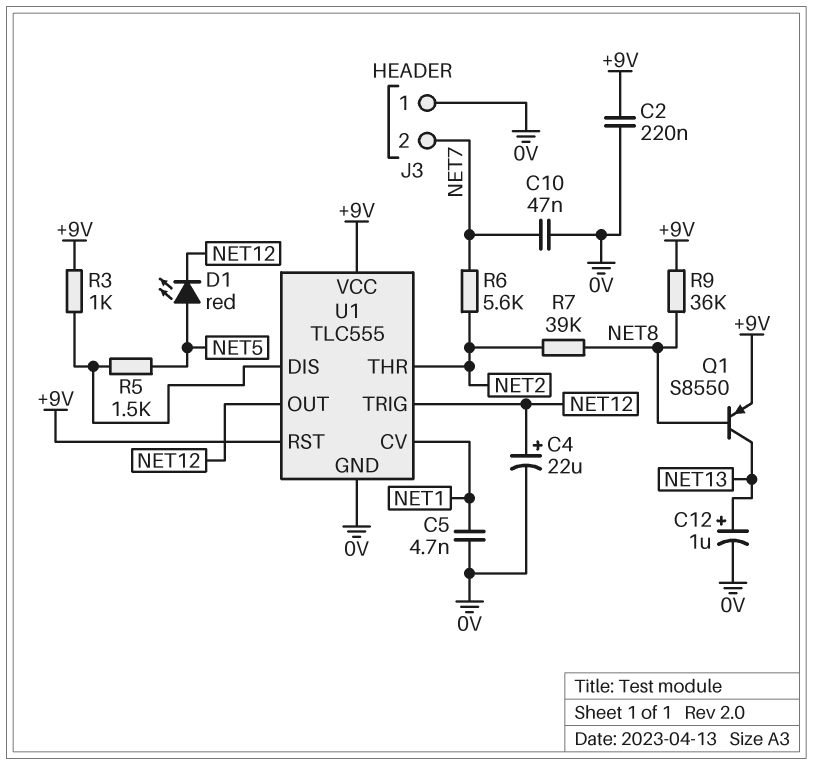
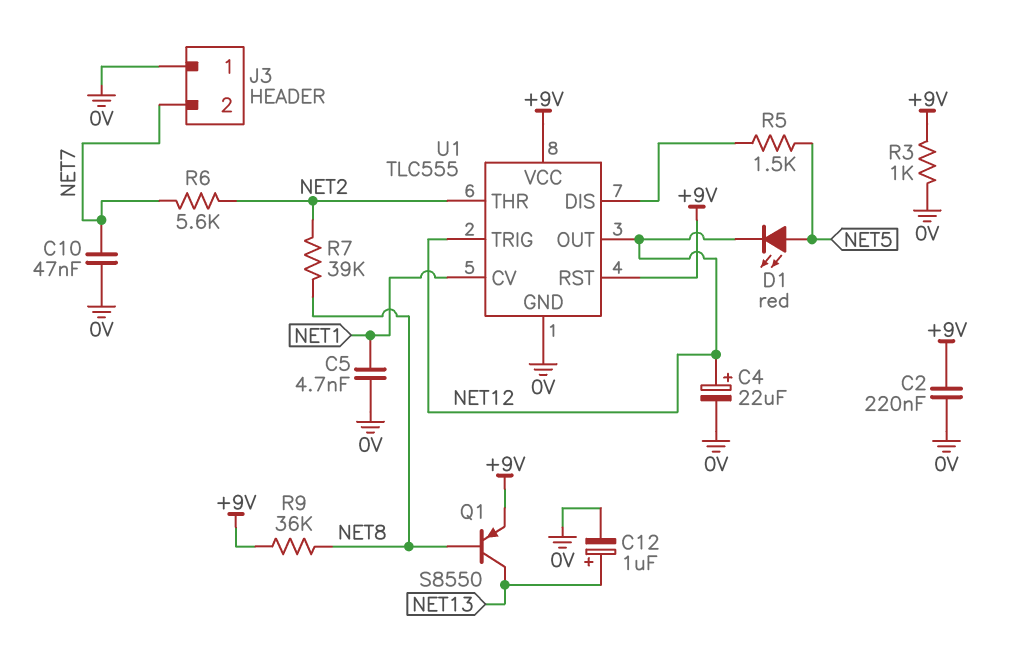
R3: 1k (+9V, U1/DIS) -> 1k (+9V, 0V)

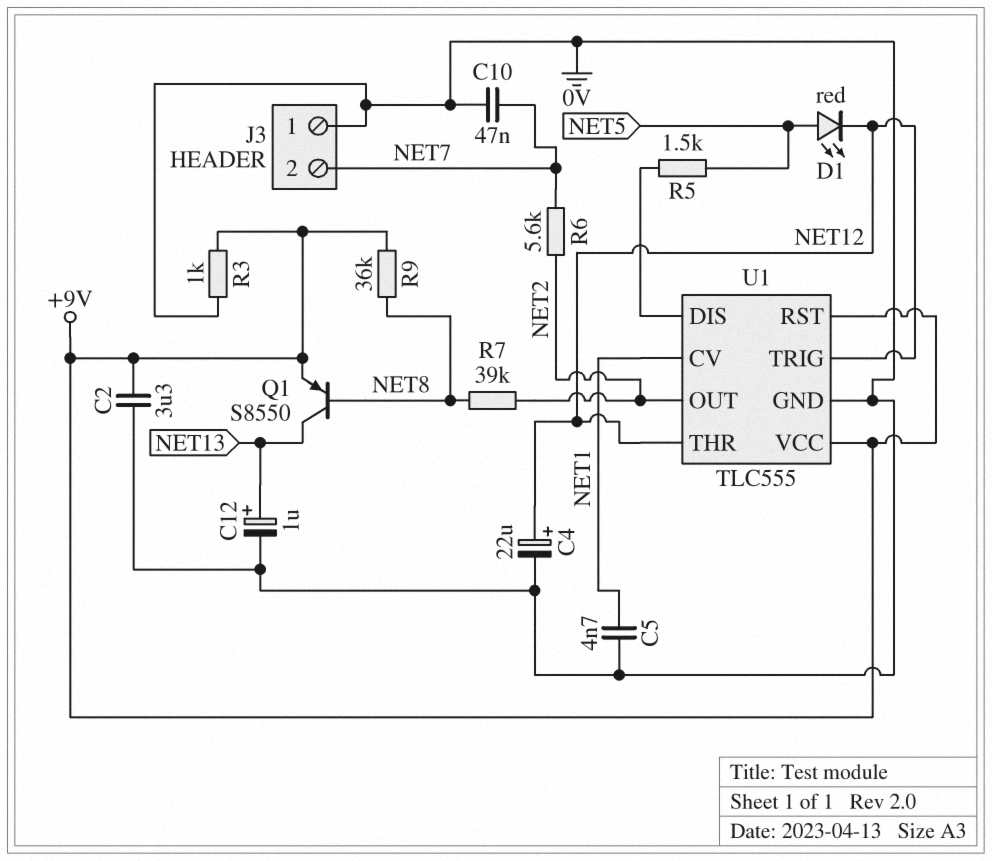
C2: 220nF (+9V, 0V) -> 3.3uF (+9V, 0V)
U1 pin OUT: NET12 -> NET2
U1 pin THR: NET2 -> NET12

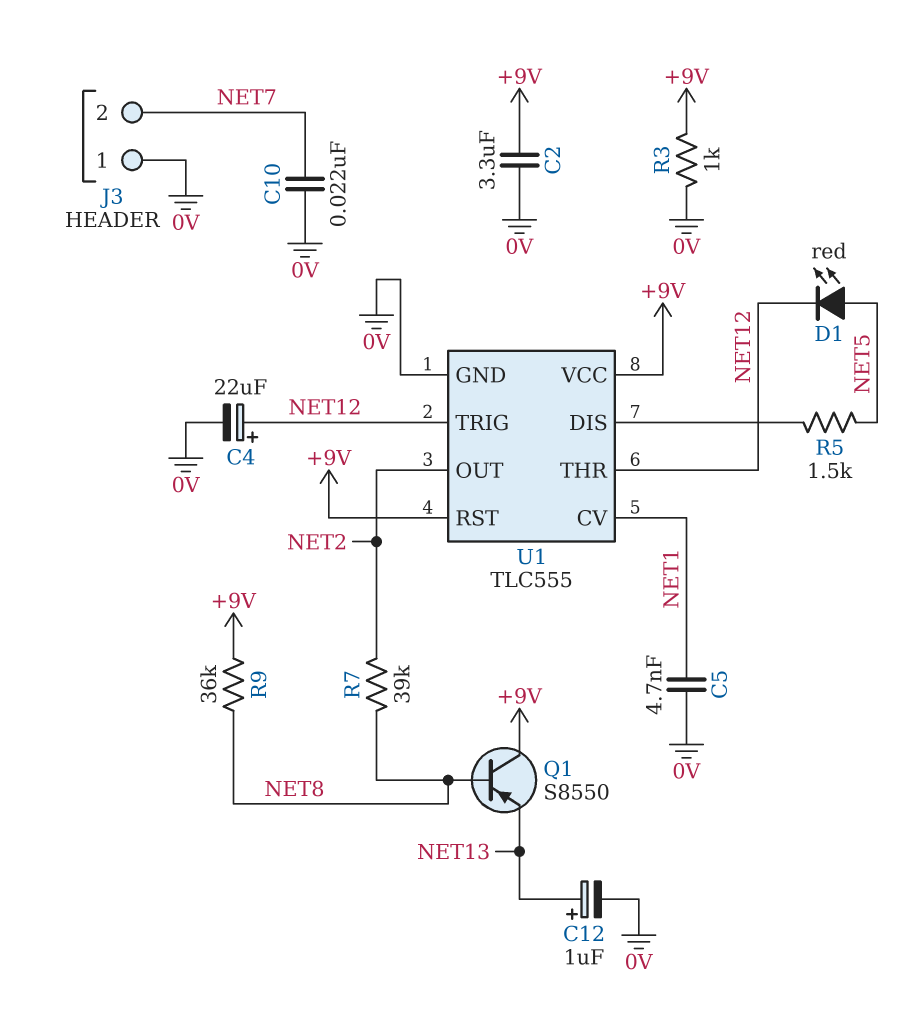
C10: 47nF (0V, NET7) -> 22nF (0V, NET7)
Q1: PNP S8550 (B NET8, C NET13, E +9V) -> PNP S8550 (B NET8, C +9V, E NET13)
R6: 5.6k (NET2, NET7) -> none

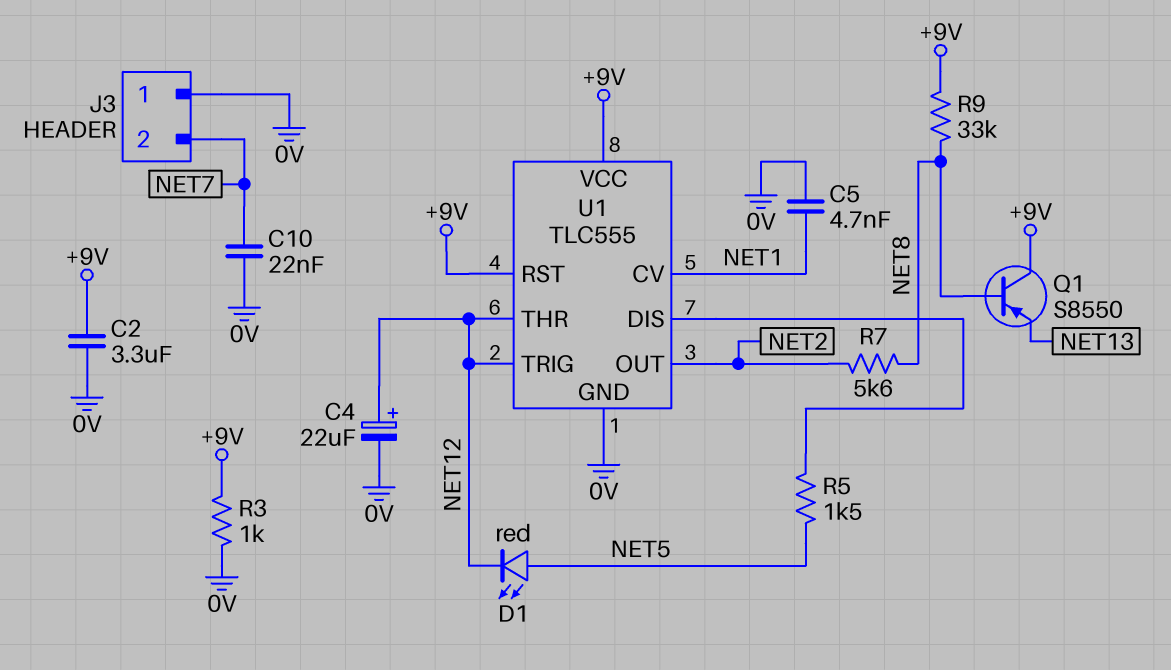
C12: 1uF (plus NET13, minus 0V) -> none
R7: 39k (NET2, NET8) -> 5.6k (NET2, NET8)
R9: 36k (+9V, NET8) -> 33k (+9V, NET8)

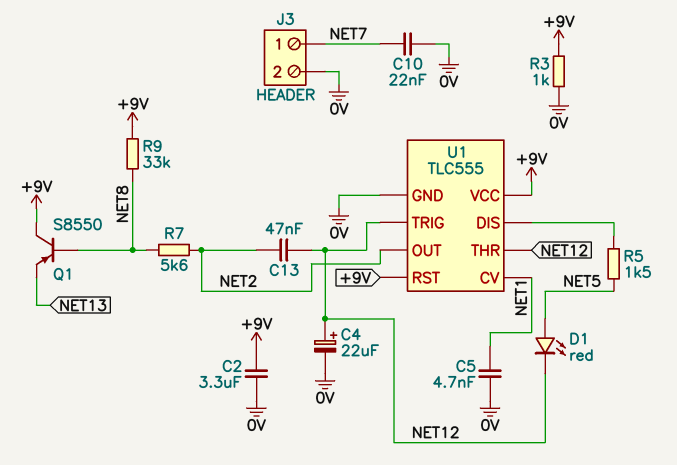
C13: none -> 47nF (NET2, NET12)
J3 pin 1: 0V -> NET7
J3 pin 2: NET7 -> 0V

